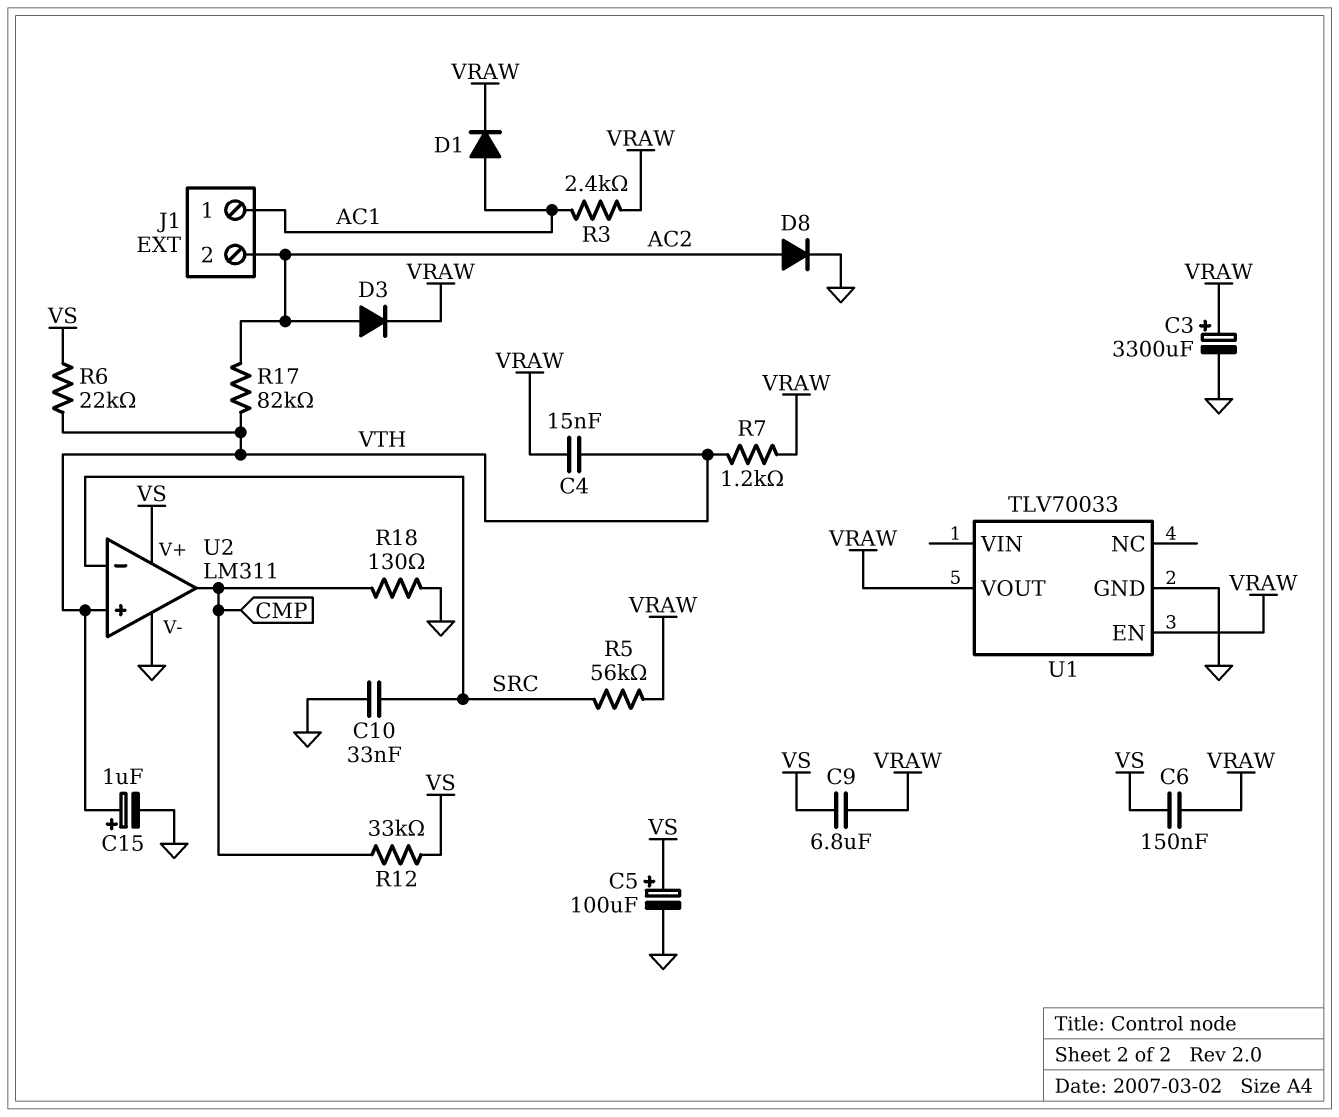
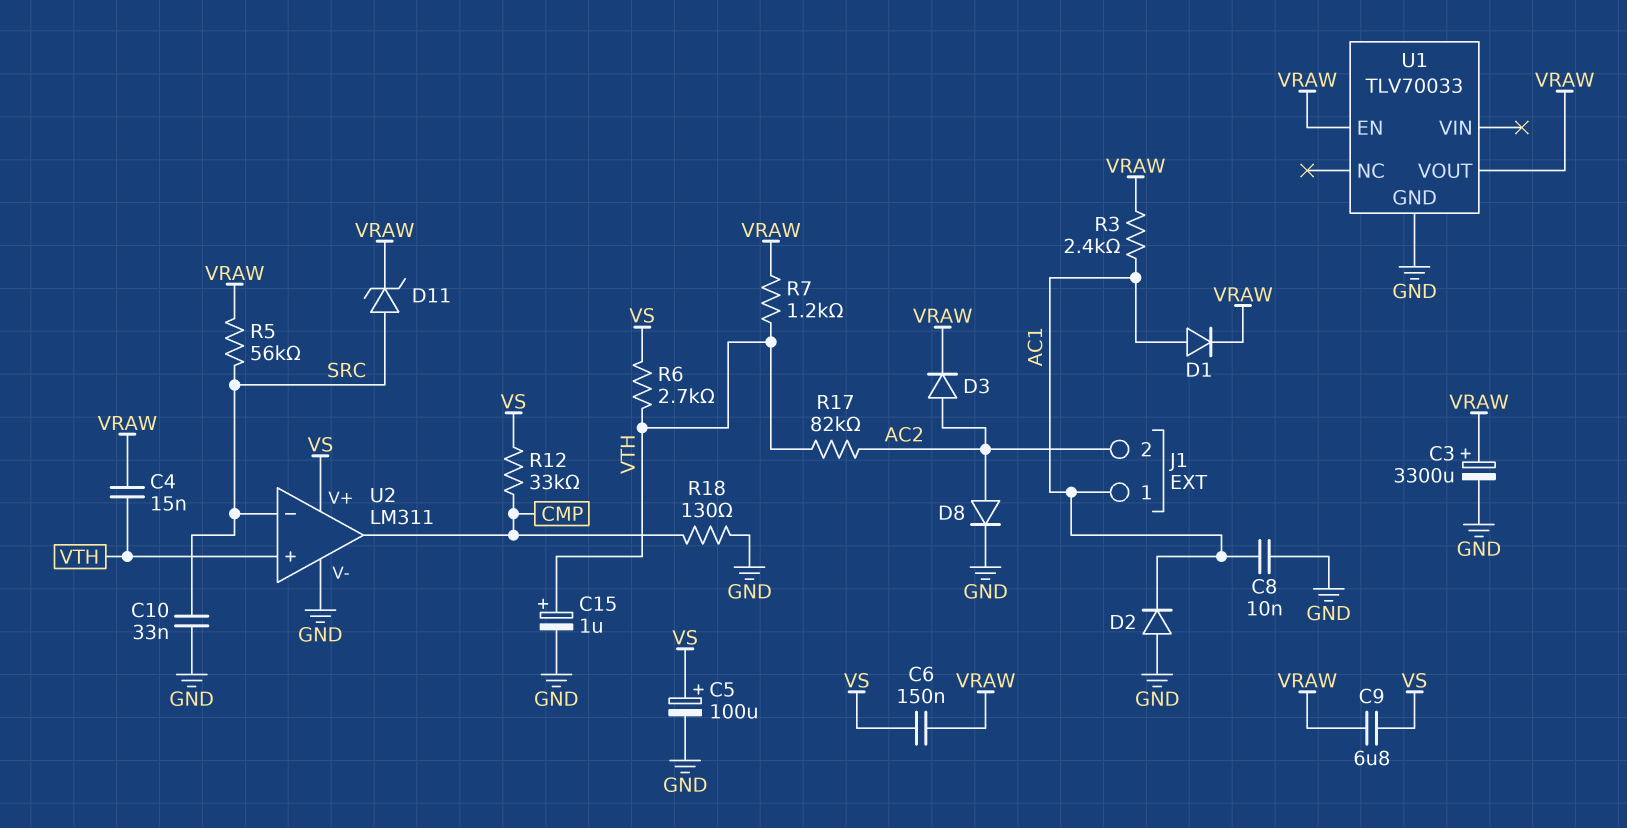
C8: none -> 10nF (AC1, GND)
D2: none -> diode (A GND, K AC1)
D11: none -> zener (A SRC, K VRAW)
R6: 22k (VS, VTH) -> 2.7k (VS, VTH)

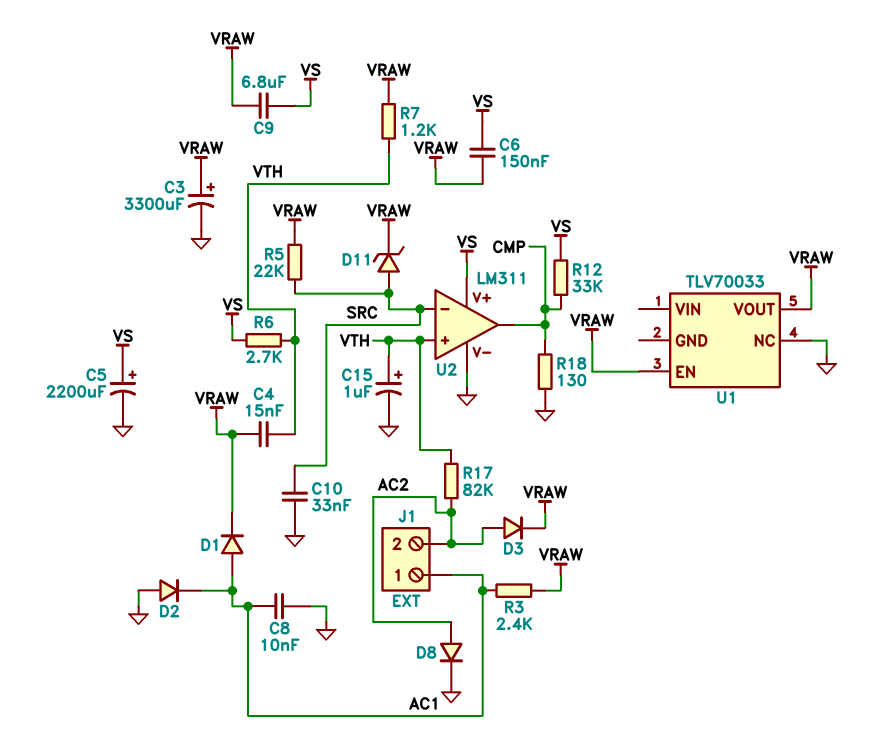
C5: 100uF (plus VS, minus GND) -> 2200uF (plus VS, minus GND)
R5: 56k (SRC, VRAW) -> 22k (SRC, VRAW)
U1 pin GND: GND -> none
U1 pin NC: none -> GND

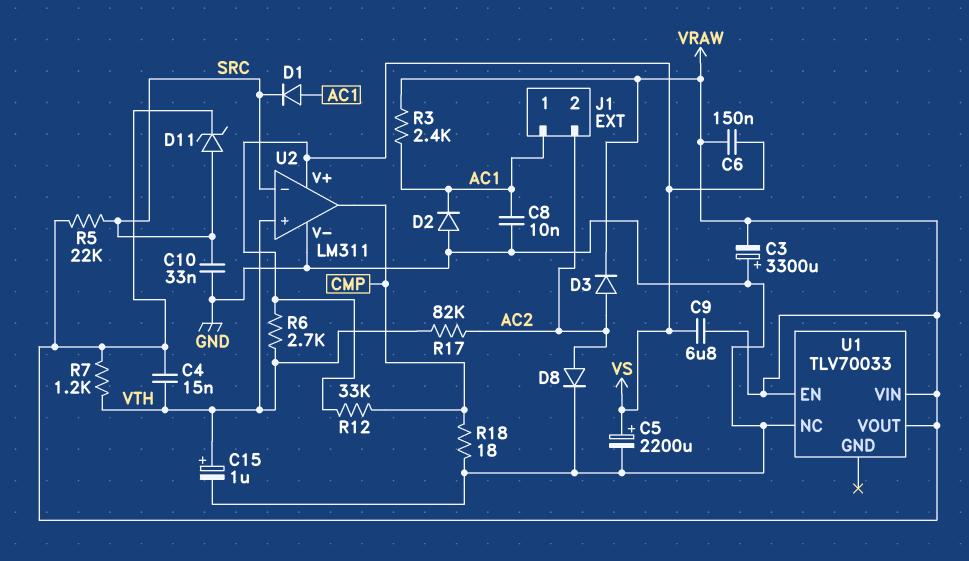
C3: 3300uF (plus VRAW, minus GND) -> 3300uF (plus GND, minus VRAW)
D1: diode (A AC1, K VRAW) -> diode (A AC1, K SRC)
R18: 130 (CMP, GND) -> 18 (CMP, GND)
U1 pin VIN: none -> VRAW

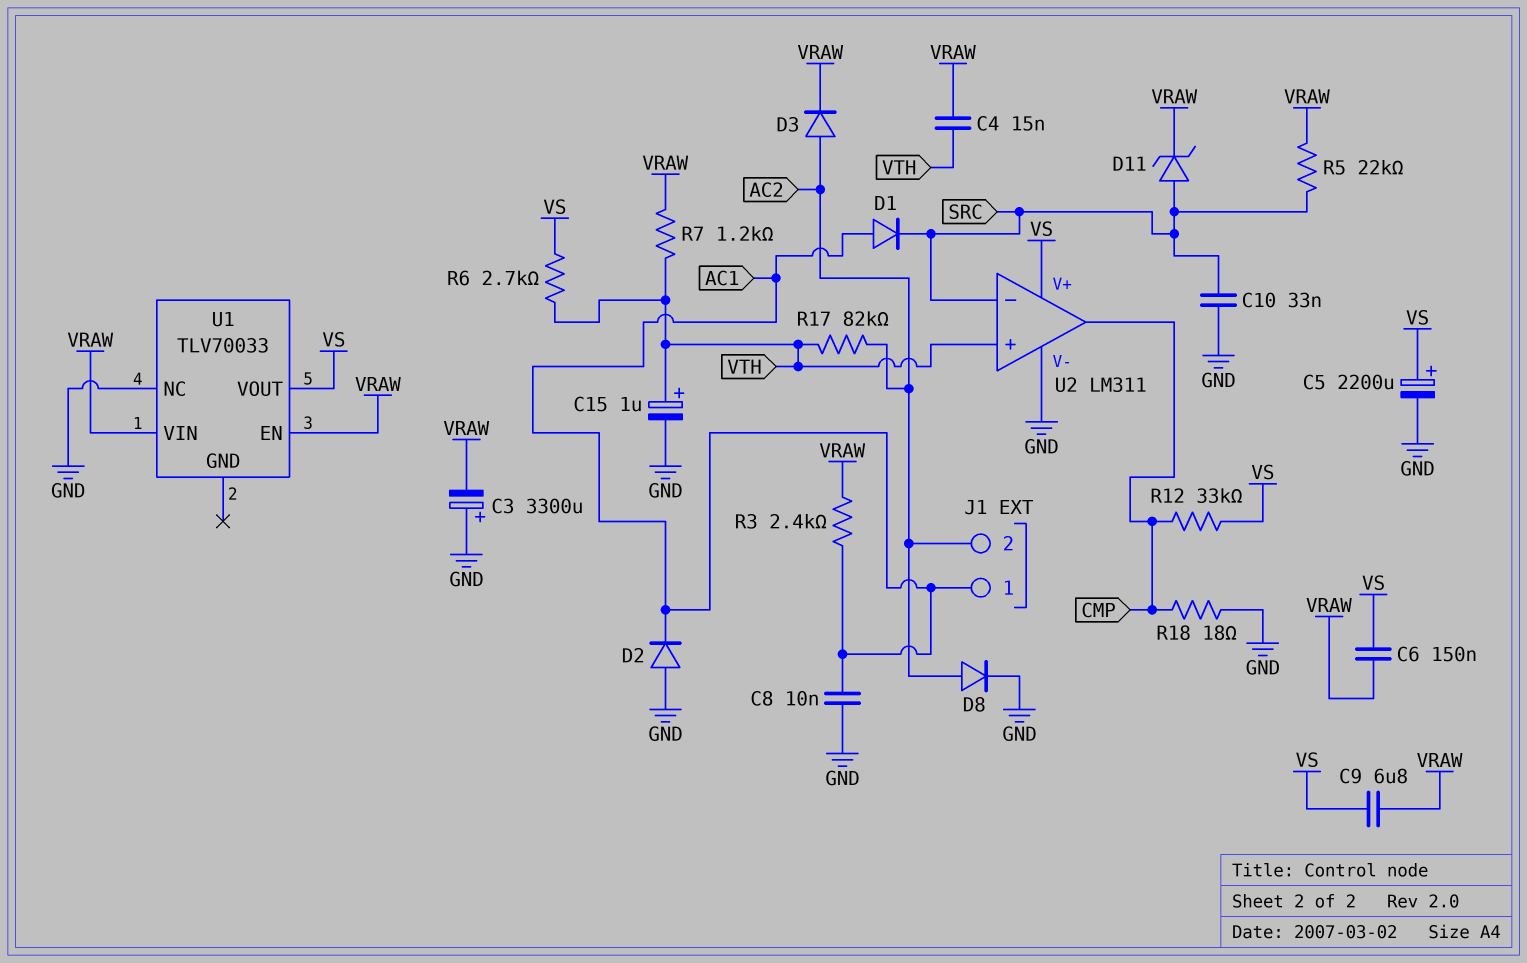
U1 pin VOUT: VRAW -> VS

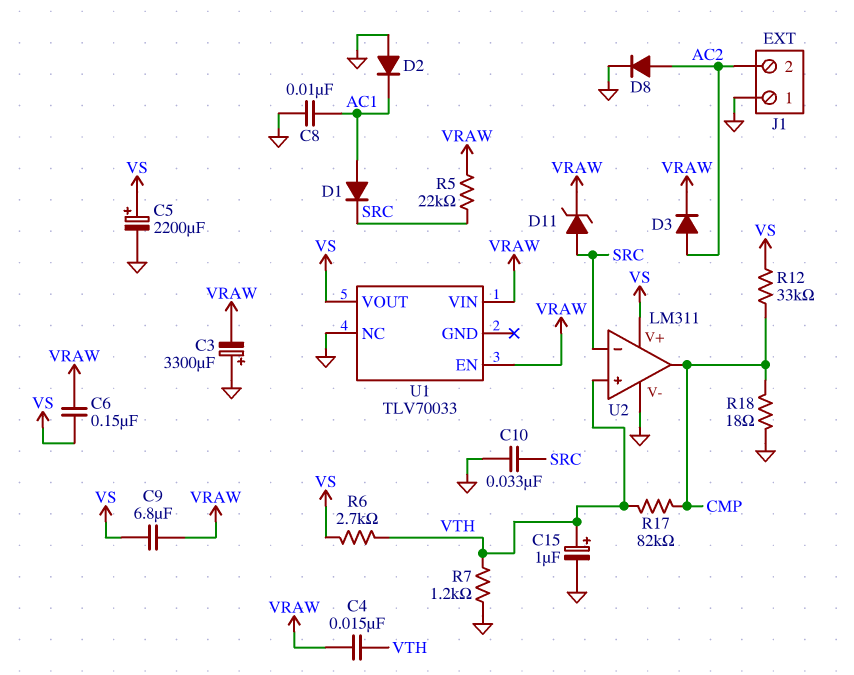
J1 pin 1: AC1 -> GND
R3: 2.4k (AC1, VRAW) -> none
R7: 1.2k (VRAW, VTH) -> 1.2k (GND, VTH)
R17: 82k (AC2, VTH) -> 82k (CMP, VTH)

